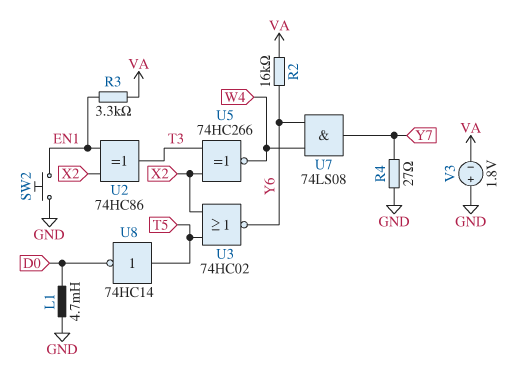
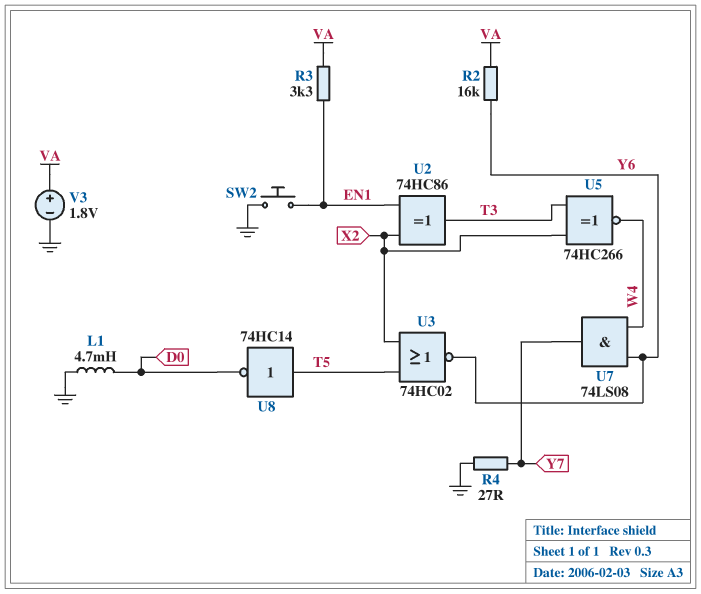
V3: 1.8V (plus GND, minus VA) -> 1.8V (plus VA, minus GND)

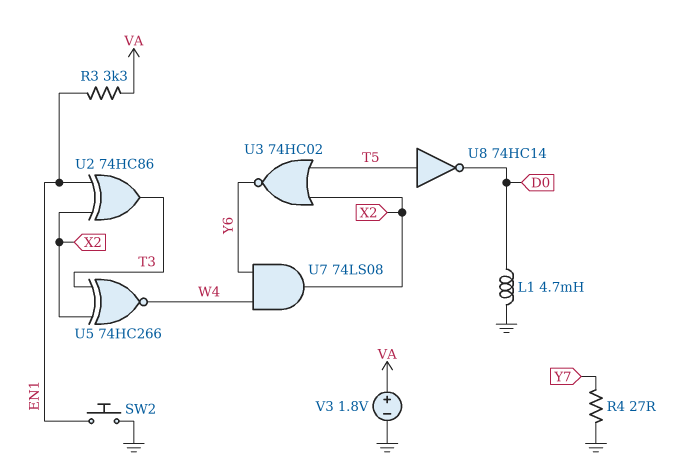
R2: 16k (VA, Y6) -> none
U7: AND 74LS08 (in W4, in Y6, out Y7) -> AND 74LS08 (in W4, in Y6, out X2)

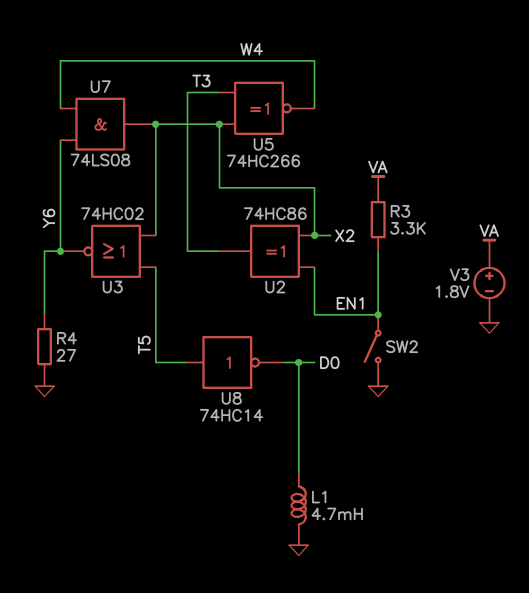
R4: 27 (GND, Y7) -> 27 (GND, Y6)
SW2: button (EN1, GND) -> switch (EN1, GND)

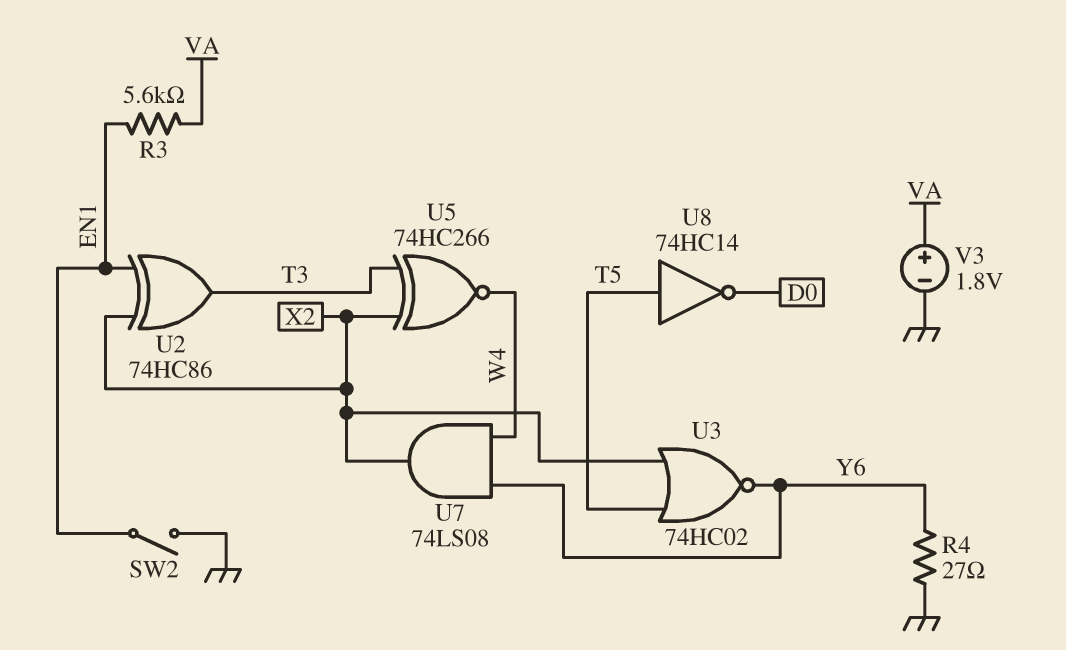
L1: 4.7mH (D0, GND) -> none
R3: 3.3k (EN1, VA) -> 5.6k (EN1, VA)

